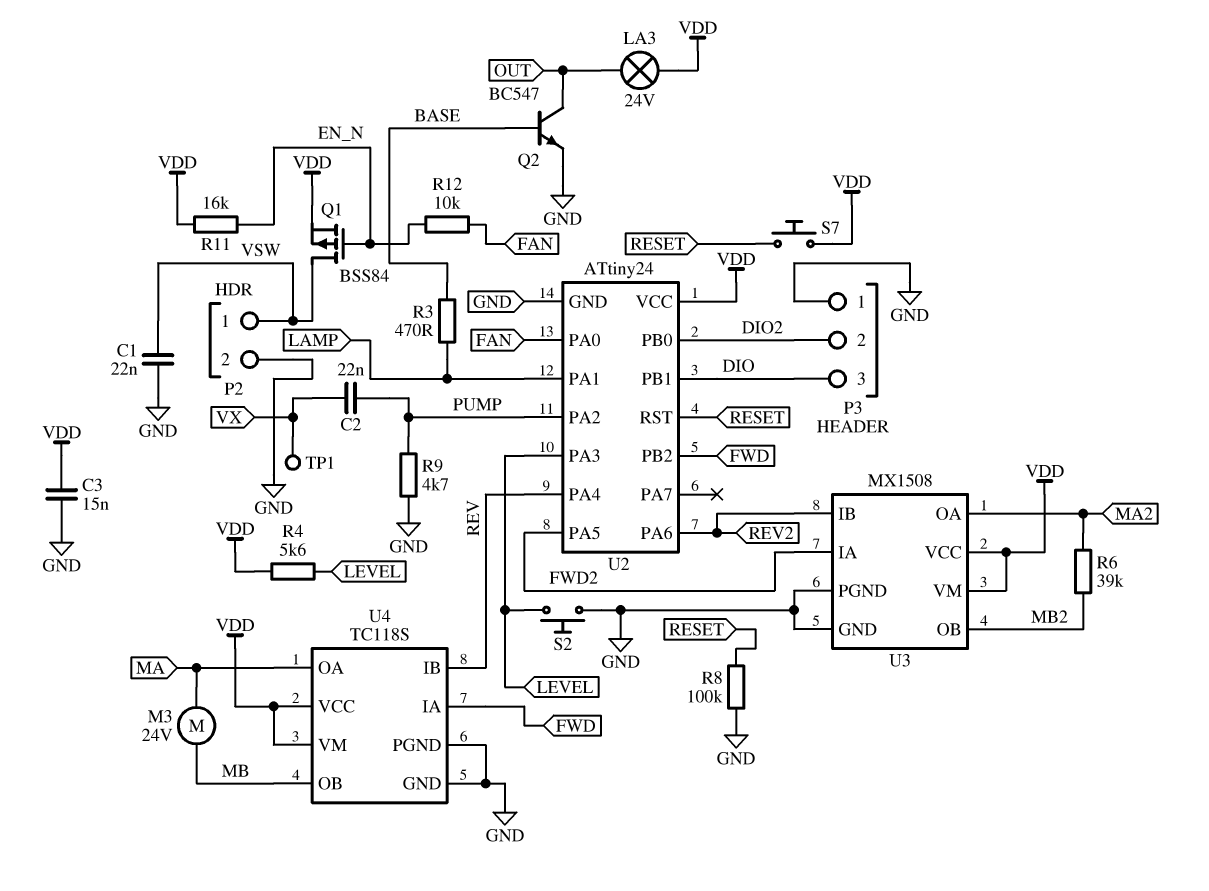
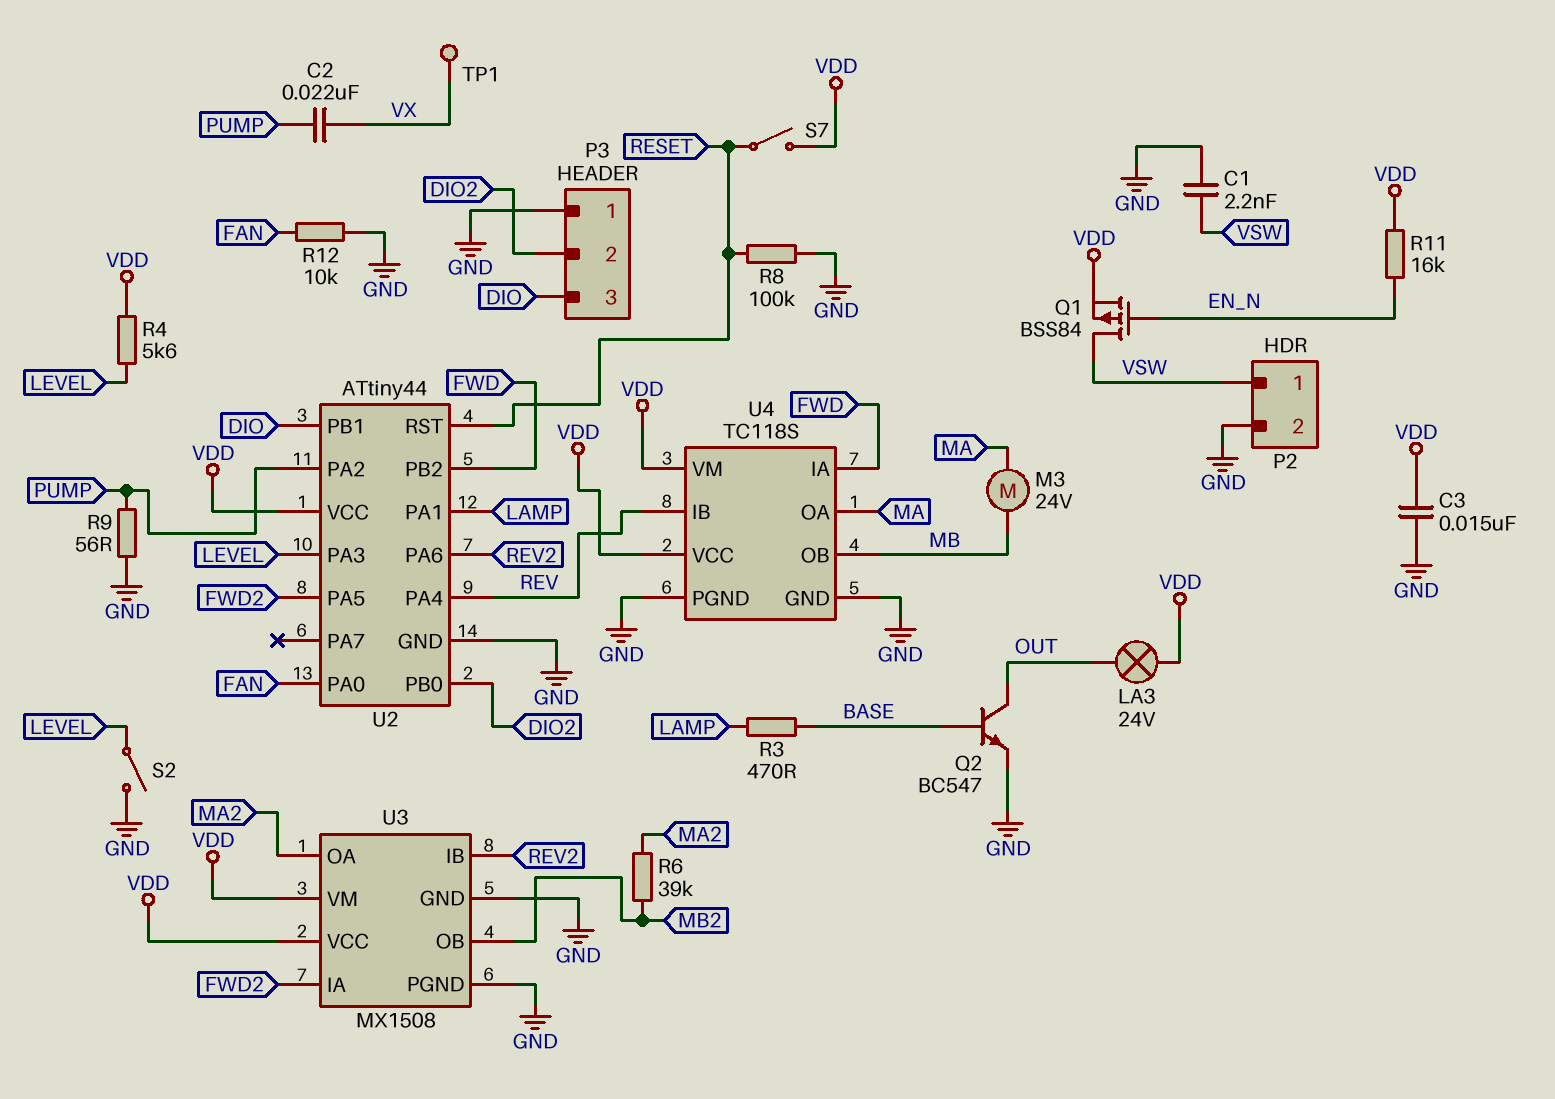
C1: 22nF (GND, VSW) -> 2.2nF (GND, VSW)
R9: 4.7k (GND, PUMP) -> 56 (GND, PUMP)
R12: 10k (EN_N, FAN) -> 10k (FAN, GND)
S2: button (GND, LEVEL) -> switch (GND, LEVEL)
S7: button (RESET, VDD) -> switch (RESET, VDD)
U2: ATtiny24 -> ATtiny44

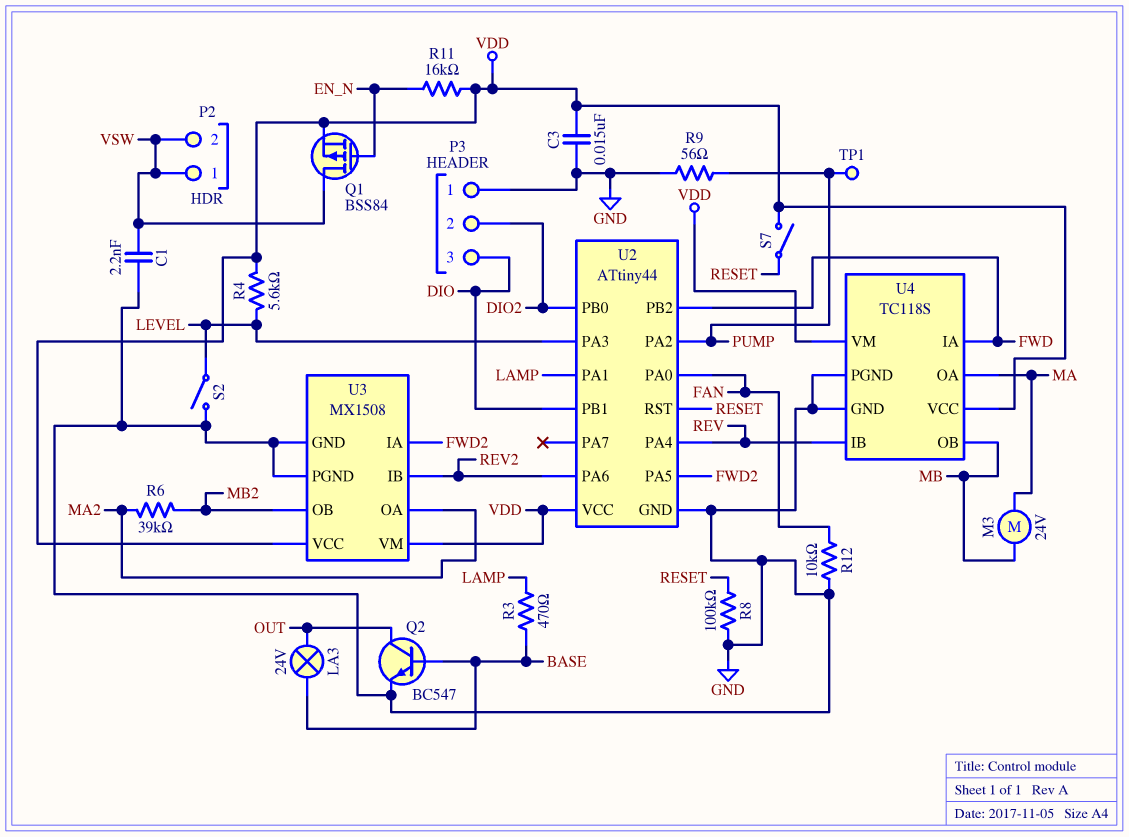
C2: 22nF (PUMP, VX) -> none
LA3: lamp 24V (OUT, VDD) -> lamp 24V (BASE, OUT)
P2 pin 2: GND -> VSW
TP1: test point (VX) -> test point (PUMP)

